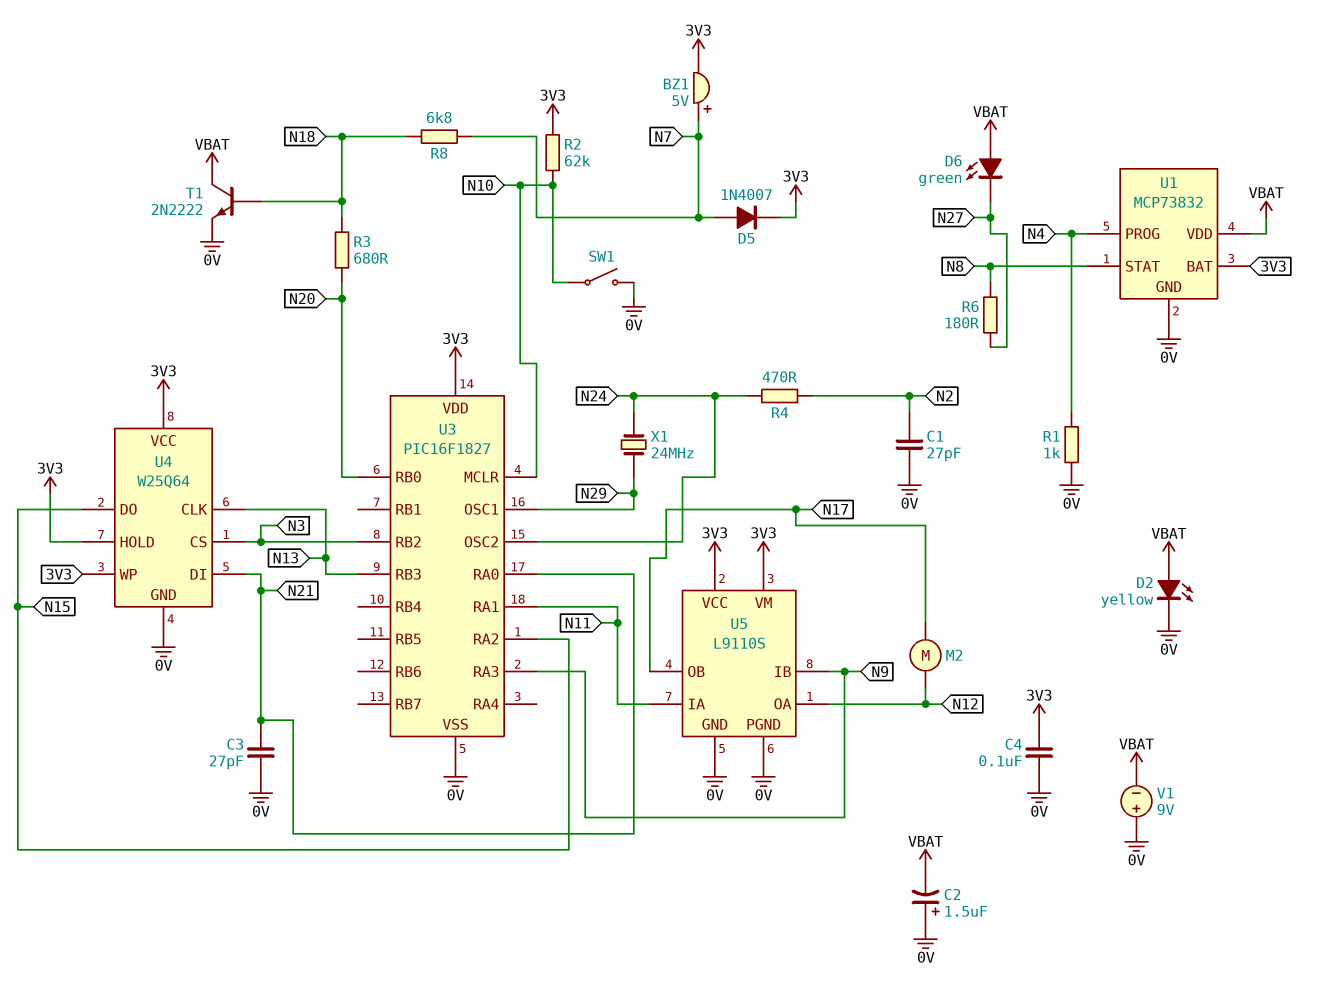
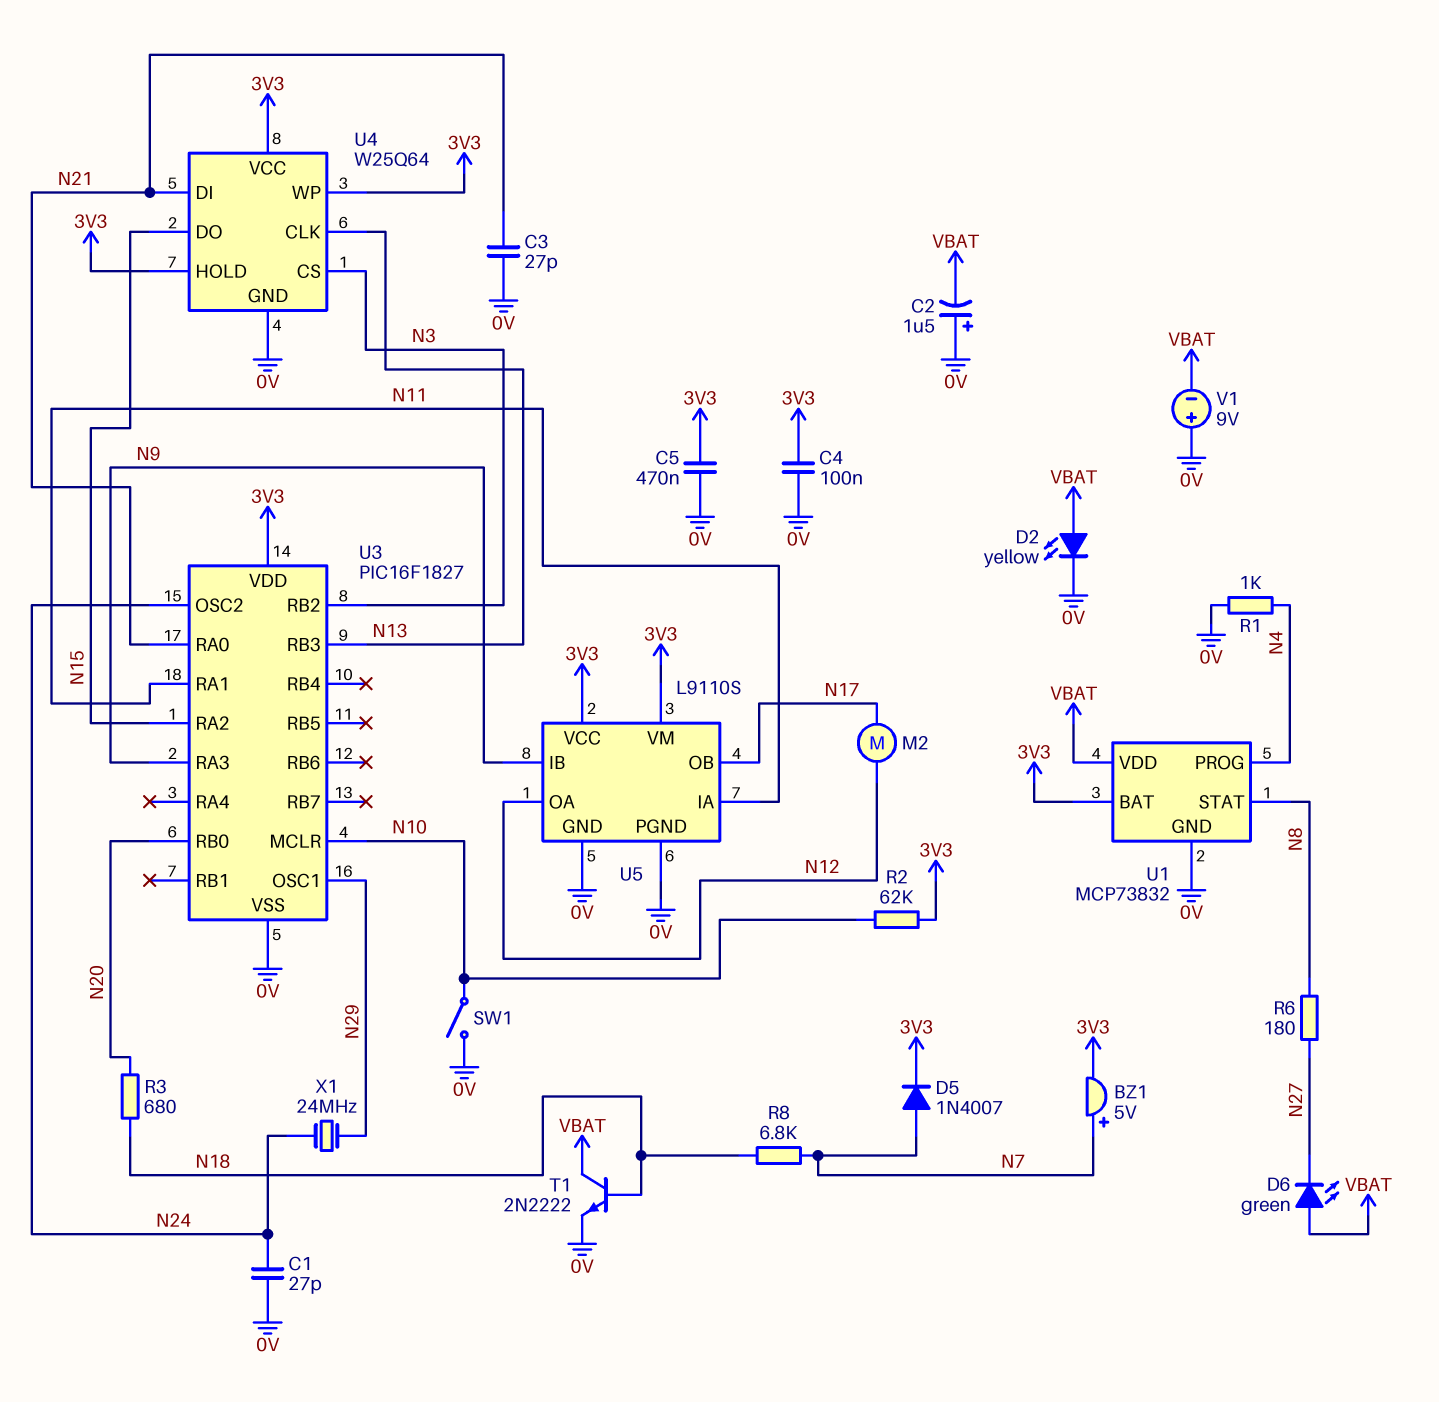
C1: 27pF (0V, N2) -> 27pF (0V, N24)
C5: none -> 470nF (0V, 3V3)
R4: 470 (N2, N24) -> none

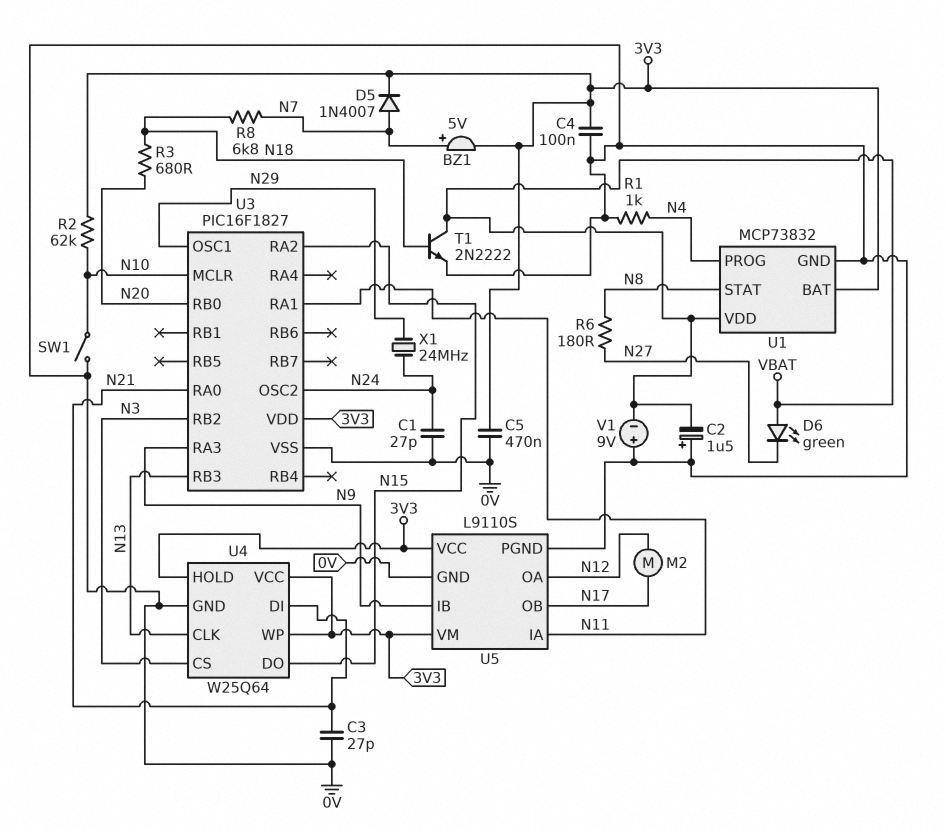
D2: LED yellow (A VBAT, K 0V) -> none

